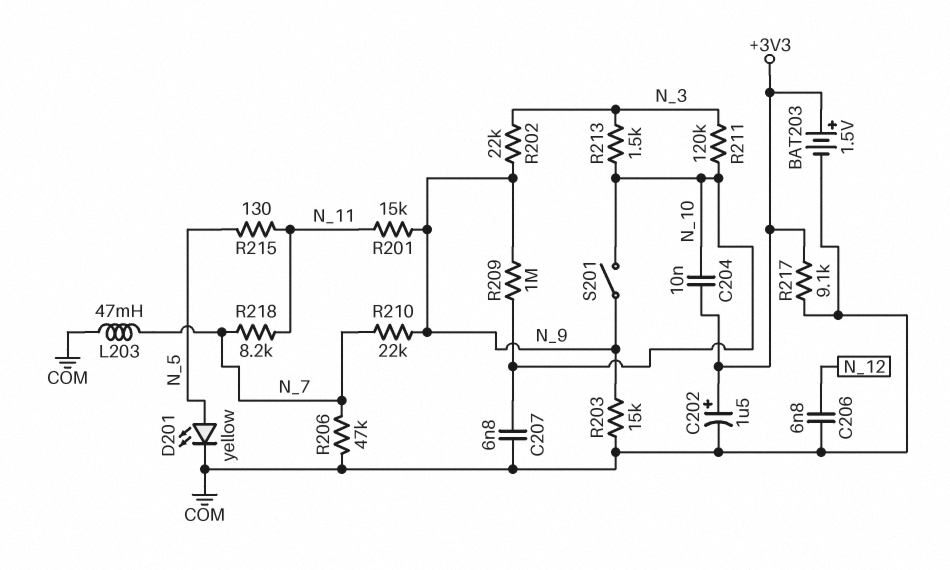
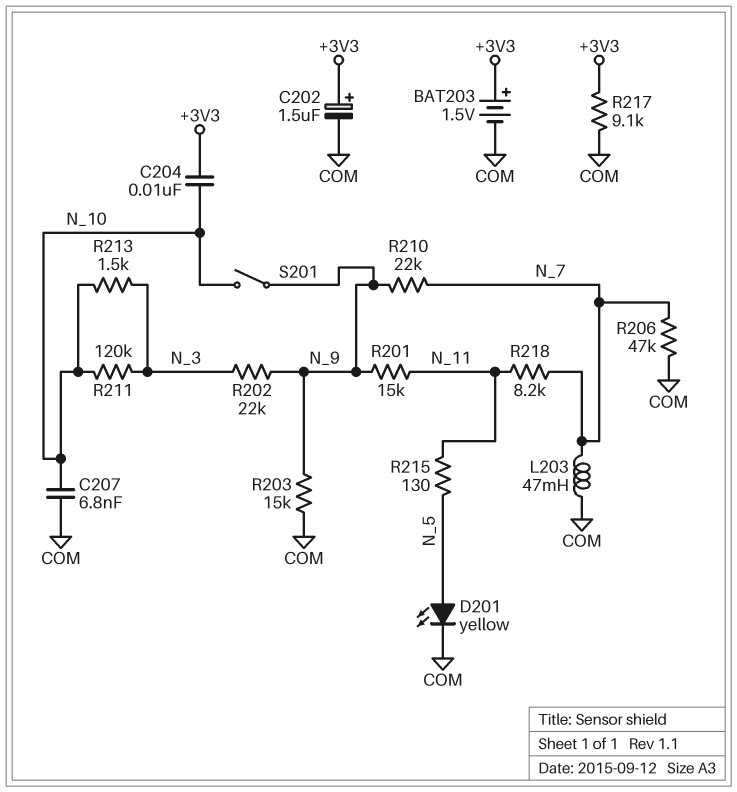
C206: 6.8nF (COM, N_12) -> none
R209: 1M (N_9, N_10) -> none

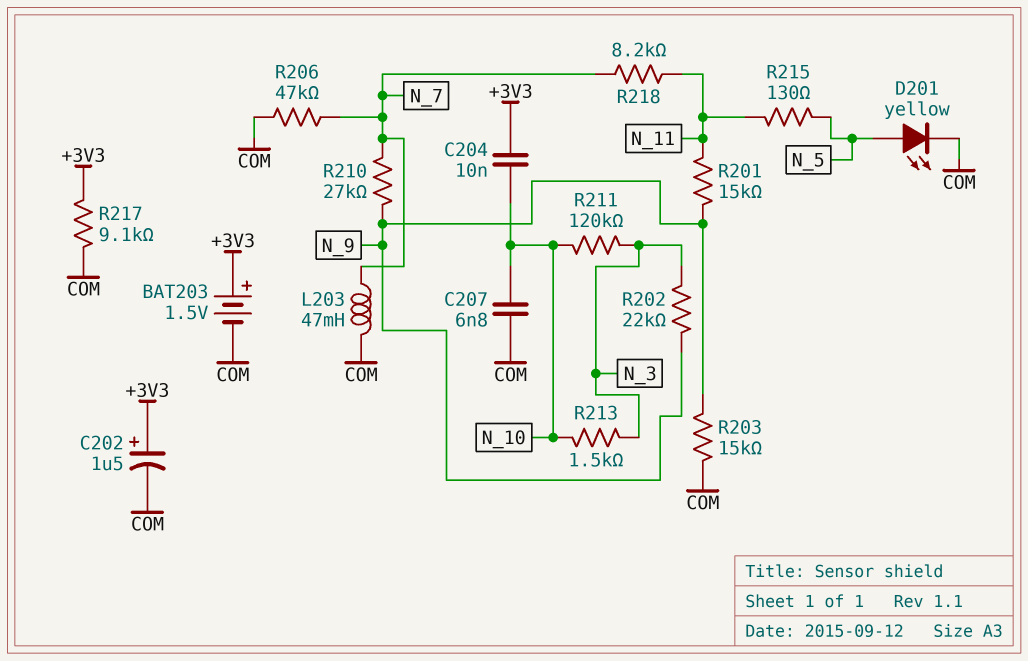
R210: 22k (N_7, N_9) -> 27k (N_7, N_9)
S201: switch (N_9, N_10) -> none

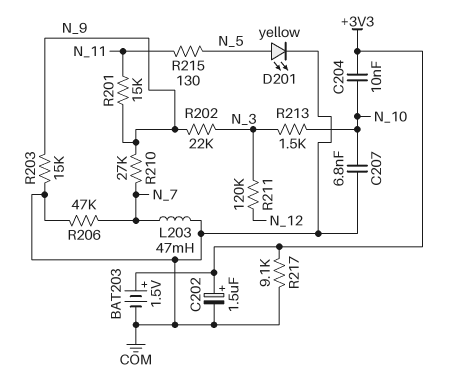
R211: 120k (N_3, N_10) -> 120k (N_3, N_12)
R218: 8.2k (N_7, N_11) -> none

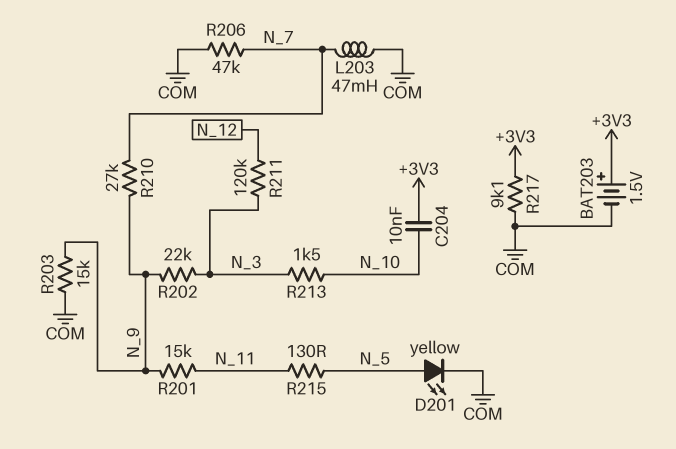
C202: 1.5uF (plus +3V3, minus COM) -> none
C207: 6.8nF (COM, N_10) -> none

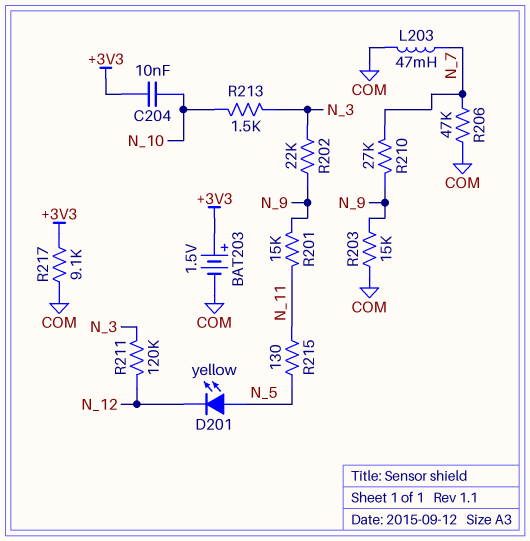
D201: LED yellow (A N_5, K COM) -> LED yellow (A N_5, K N_12)

